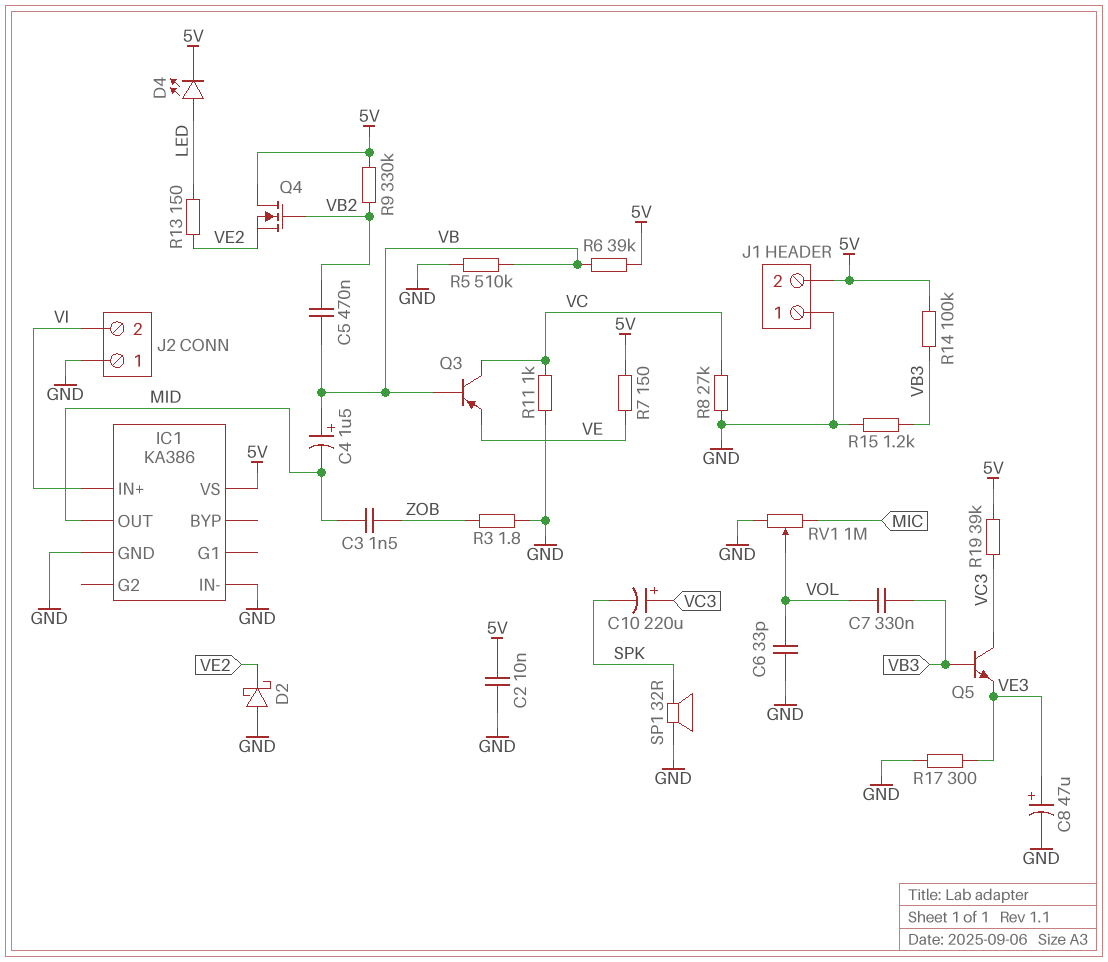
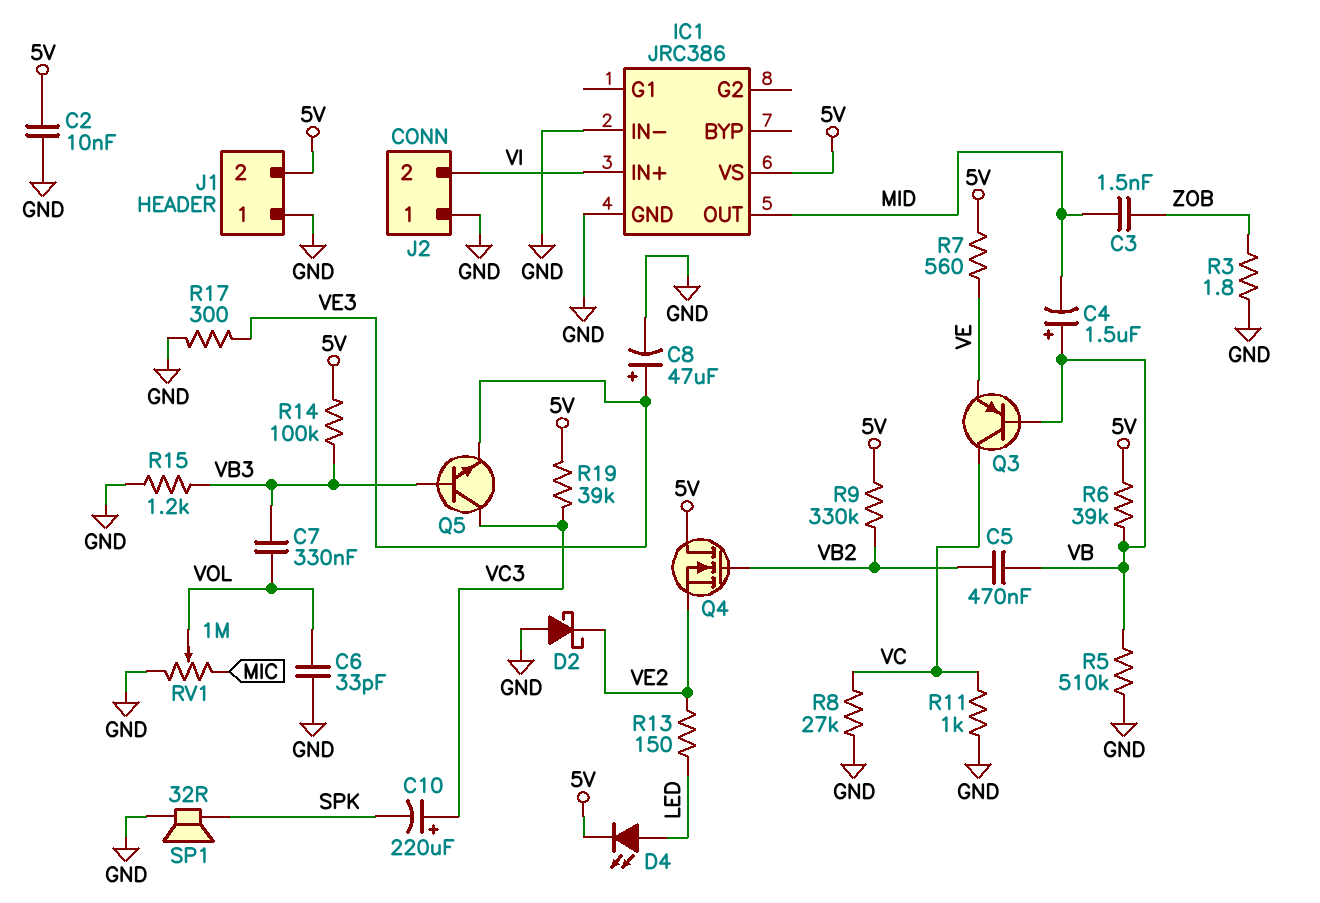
IC1: KA386 -> JRC386
R7: 150 (5V, VE) -> 560 (5V, VE)

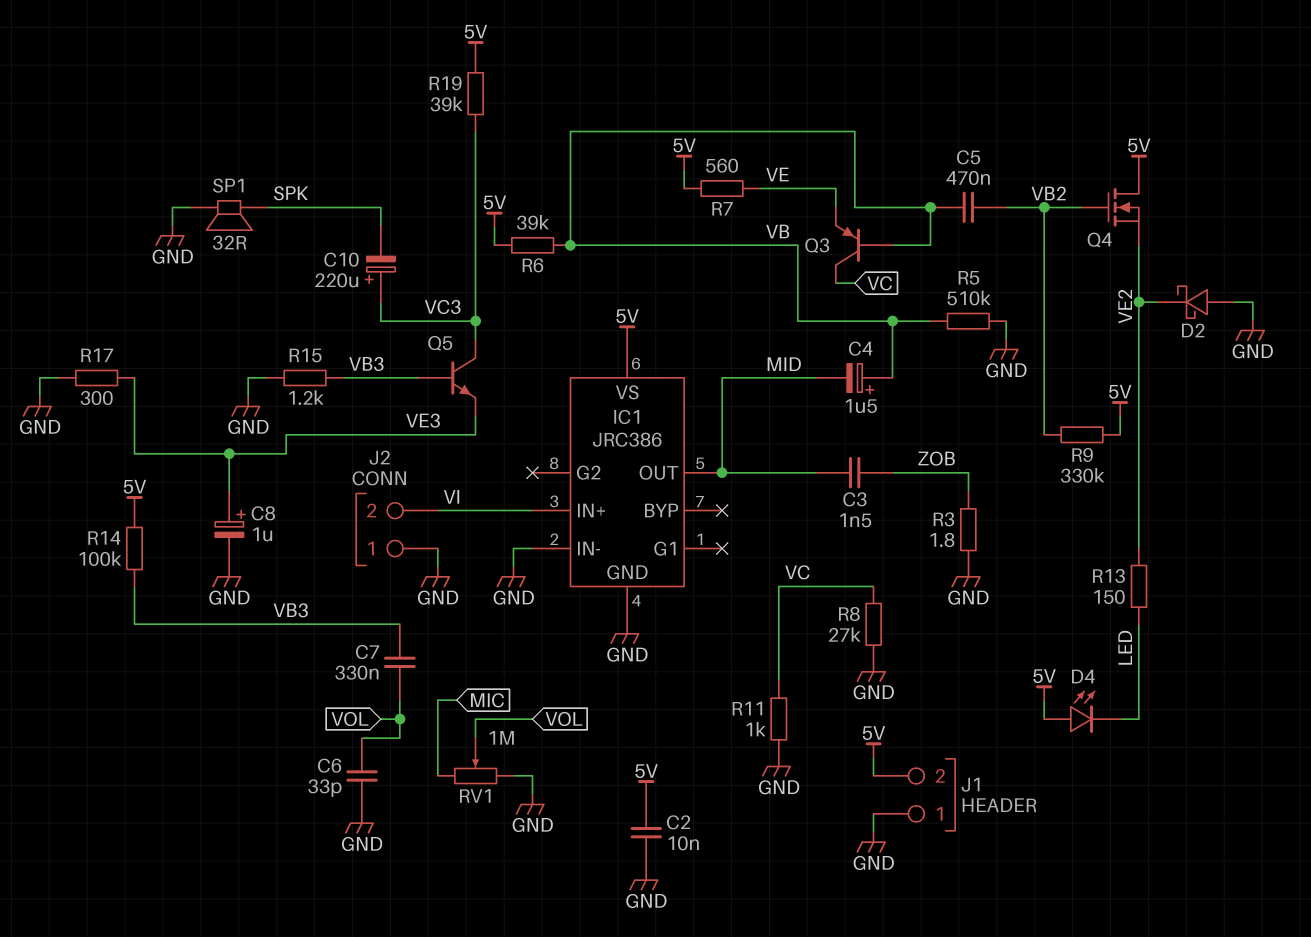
C8: 47uF (plus VE3, minus GND) -> 1uF (plus VE3, minus GND)
D4: LED (A LED, K 5V) -> LED (A 5V, K LED)

